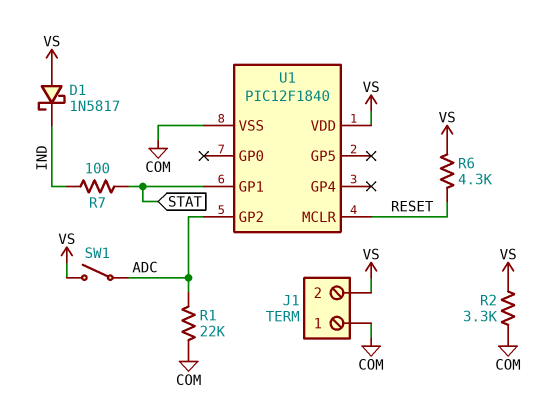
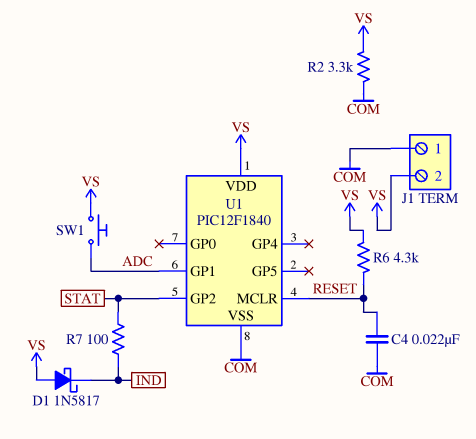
C4: none -> 22nF (COM, RESET)
R1: 22k (ADC, COM) -> none
SW1: switch (ADC, VS) -> button (ADC, VS)
U1 pin GP1: STAT -> ADC
U1 pin GP2: ADC -> STAT

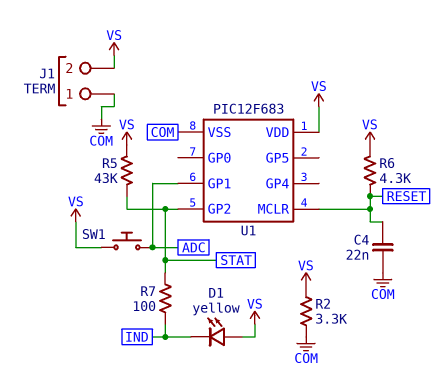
D1: schottky 1N5817 (A VS, K IND) -> LED yellow (A VS, K IND)
R5: none -> 43k (STAT, VS)
U1: PIC12F1840 -> PIC12F683

